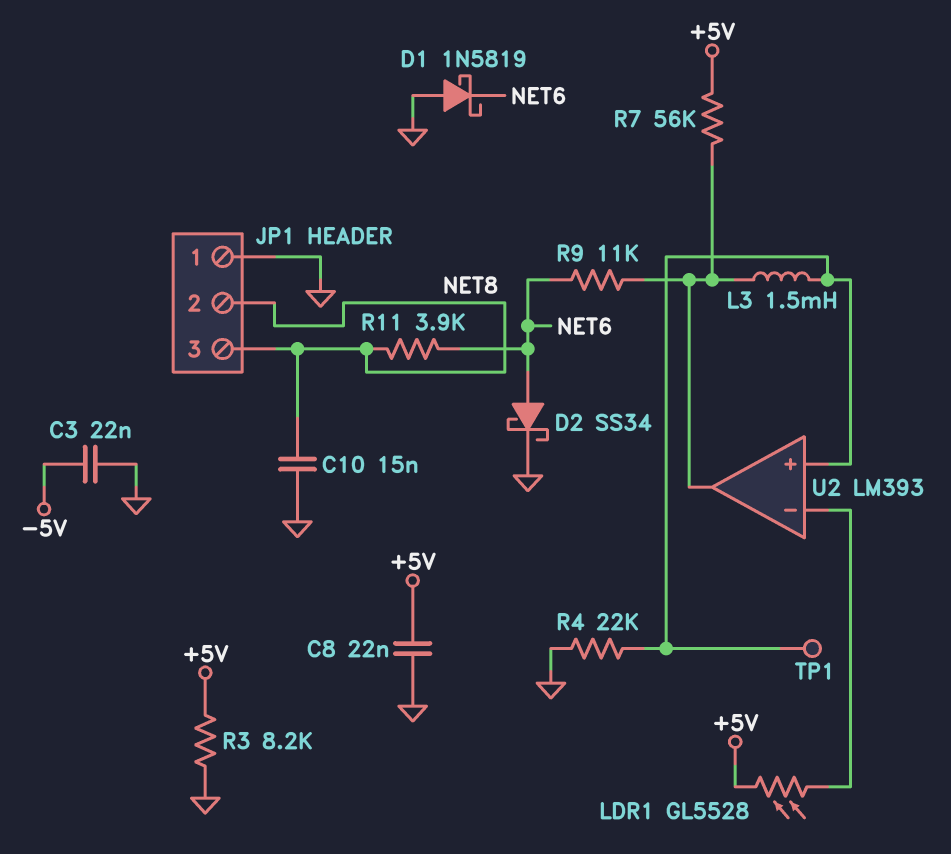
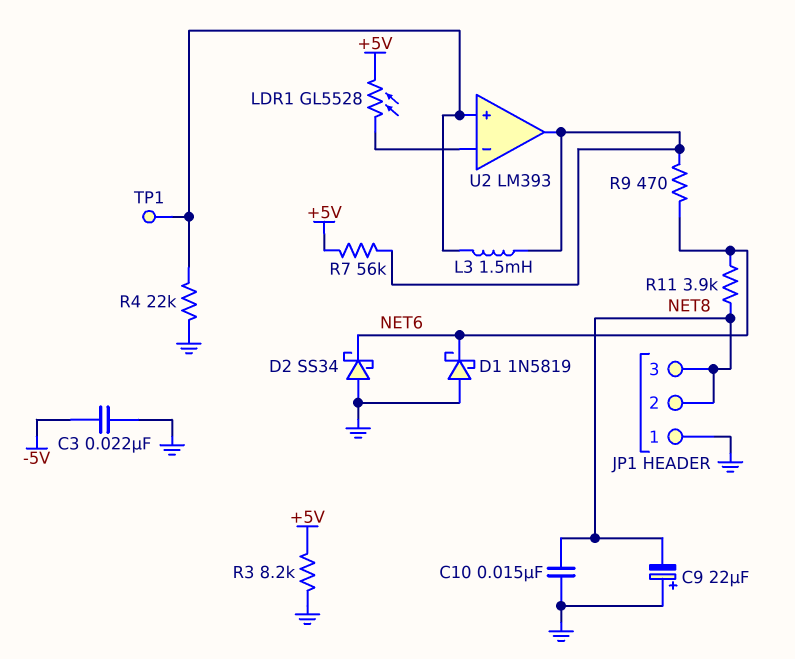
C8: 22nF (+5V, GND) -> none
C9: none -> 22uF (plus GND, minus NET8)
D2: schottky SS34 (A NET6, K GND) -> schottky SS34 (A GND, K NET6)
R9: 11k (NET6, U2/out) -> 470 (NET6, U2/out)

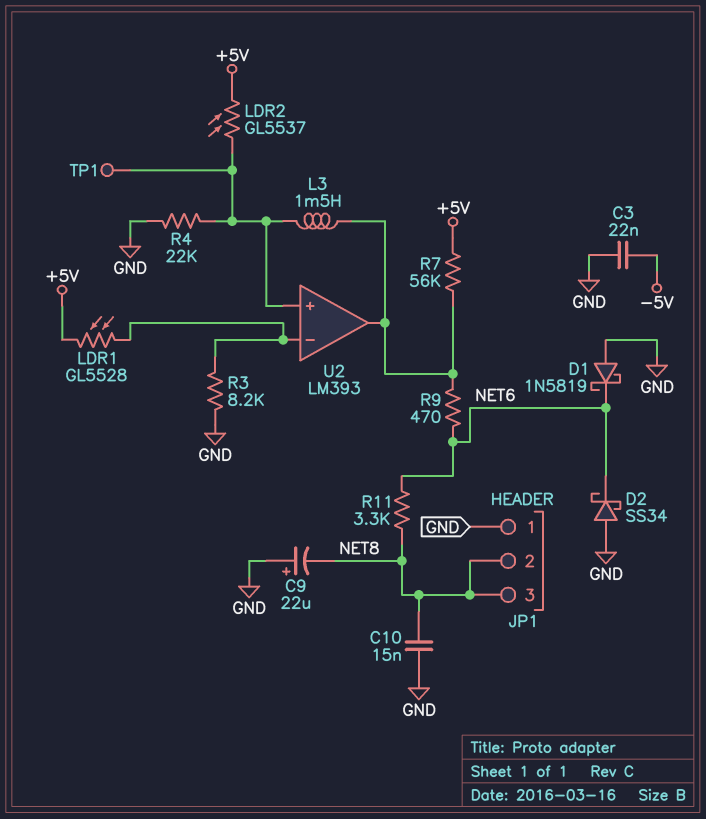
LDR2: none -> GL5537 (+5V, U2/in+)
R3: 8.2k (+5V, GND) -> 8.2k (GND, U2/in-)
R11: 3.9k (NET6, NET8) -> 3.3k (NET6, NET8)

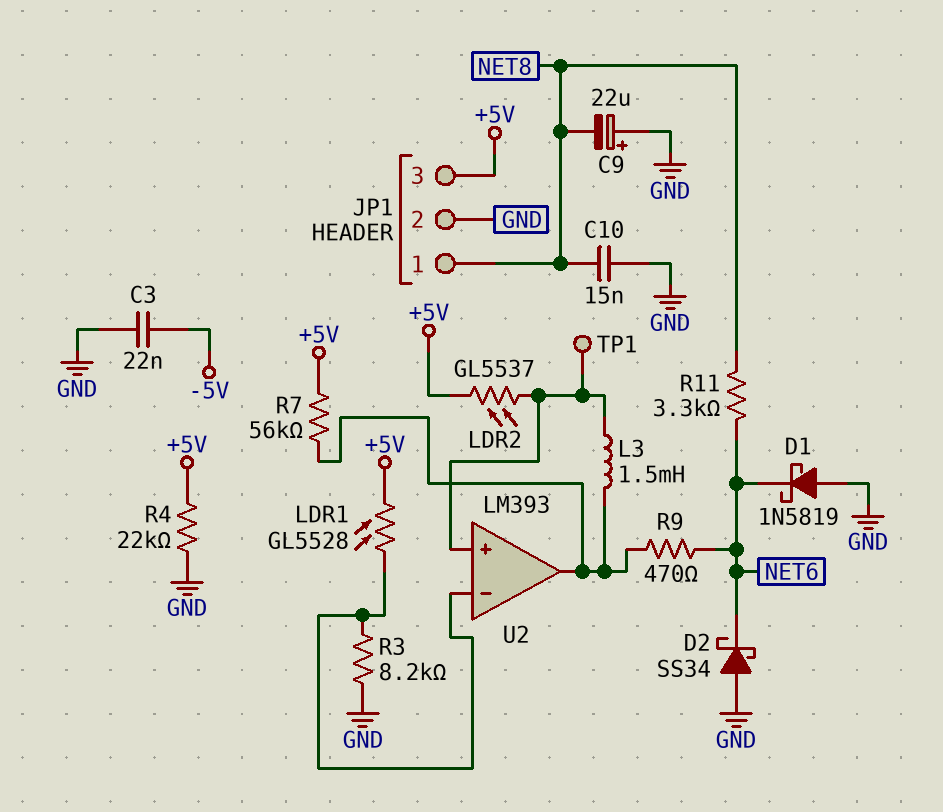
JP1 pin 1: GND -> NET8
JP1 pin 2: NET8 -> GND
JP1 pin 3: NET8 -> +5V
R4: 22k (GND, U2/in+) -> 22k (+5V, GND)

